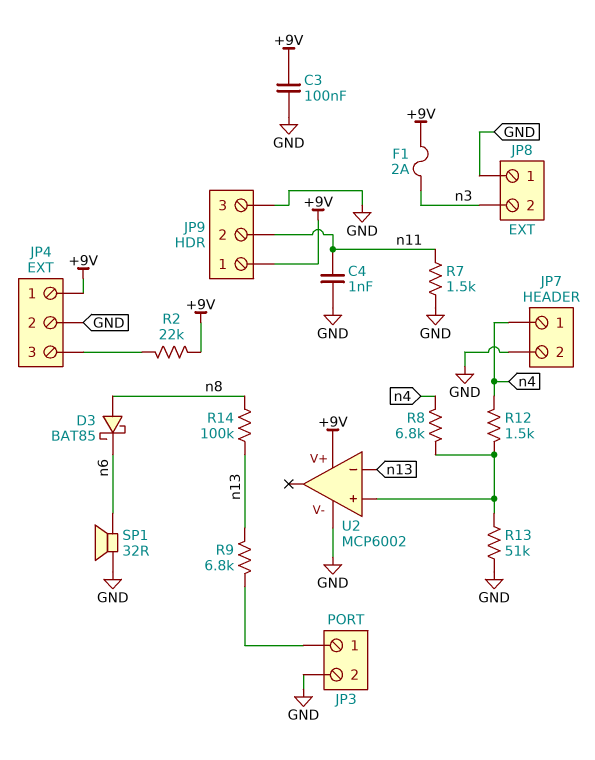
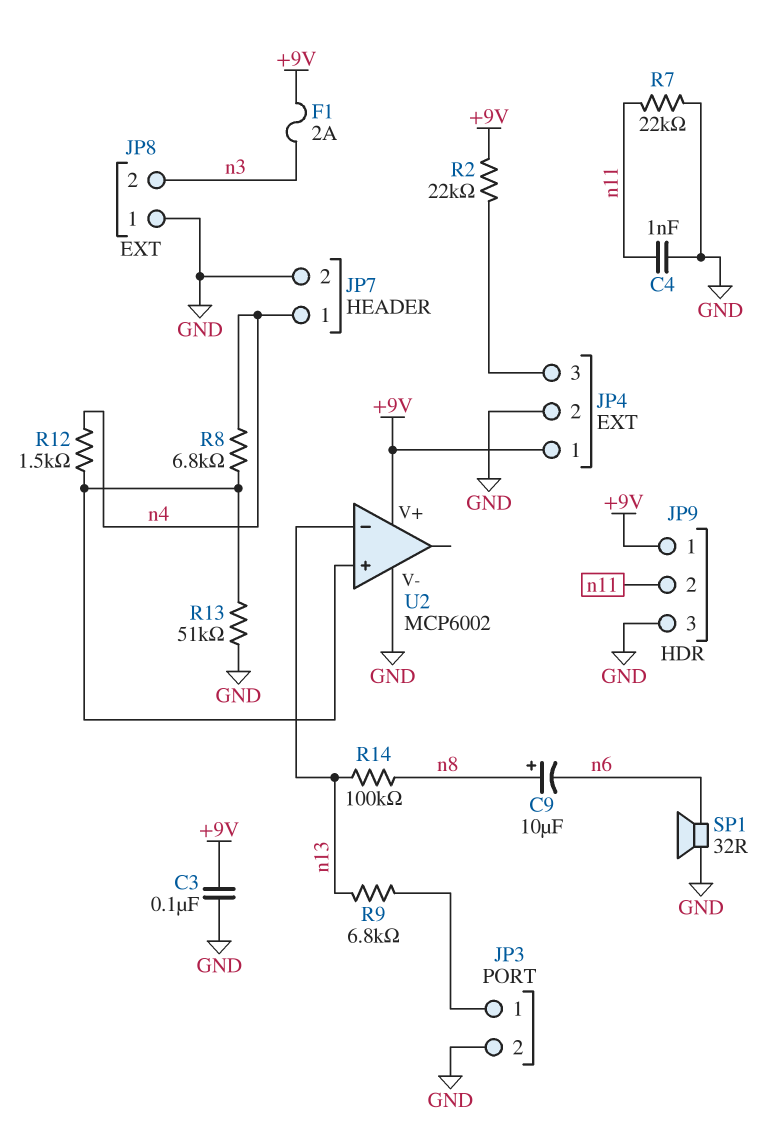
C9: none -> 10uF (plus n8, minus n6)
D3: schottky BAT85 (A n8, K n6) -> none
R7: 1.5k (GND, n11) -> 22k (GND, n11)

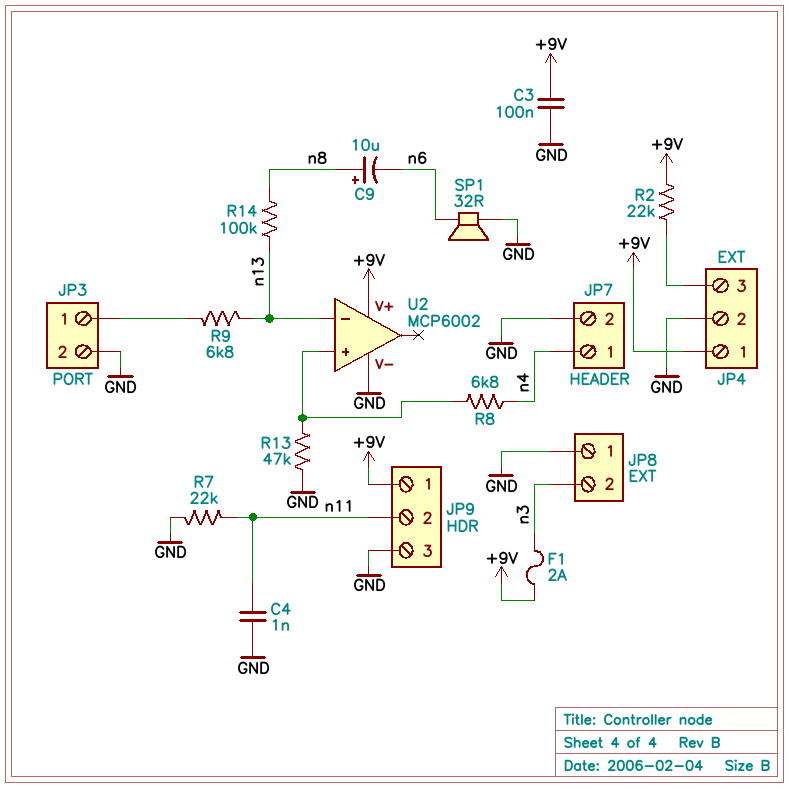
R12: 1.5k (U2/in+, n4) -> none
R13: 51k (GND, U2/in+) -> 47k (GND, U2/in+)

